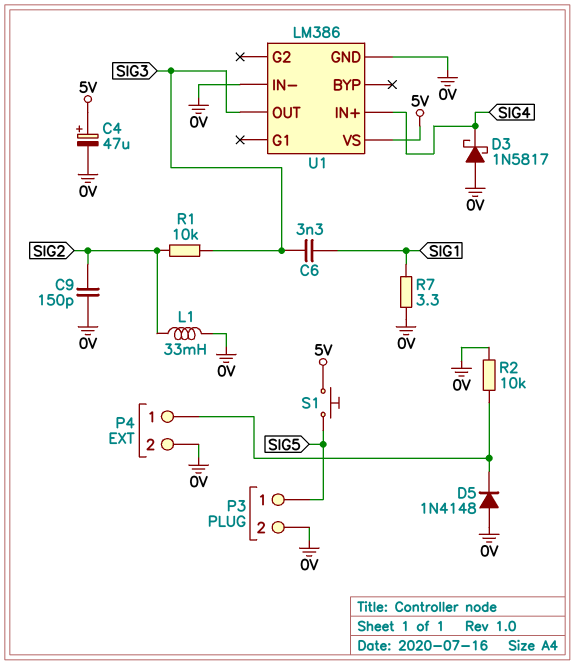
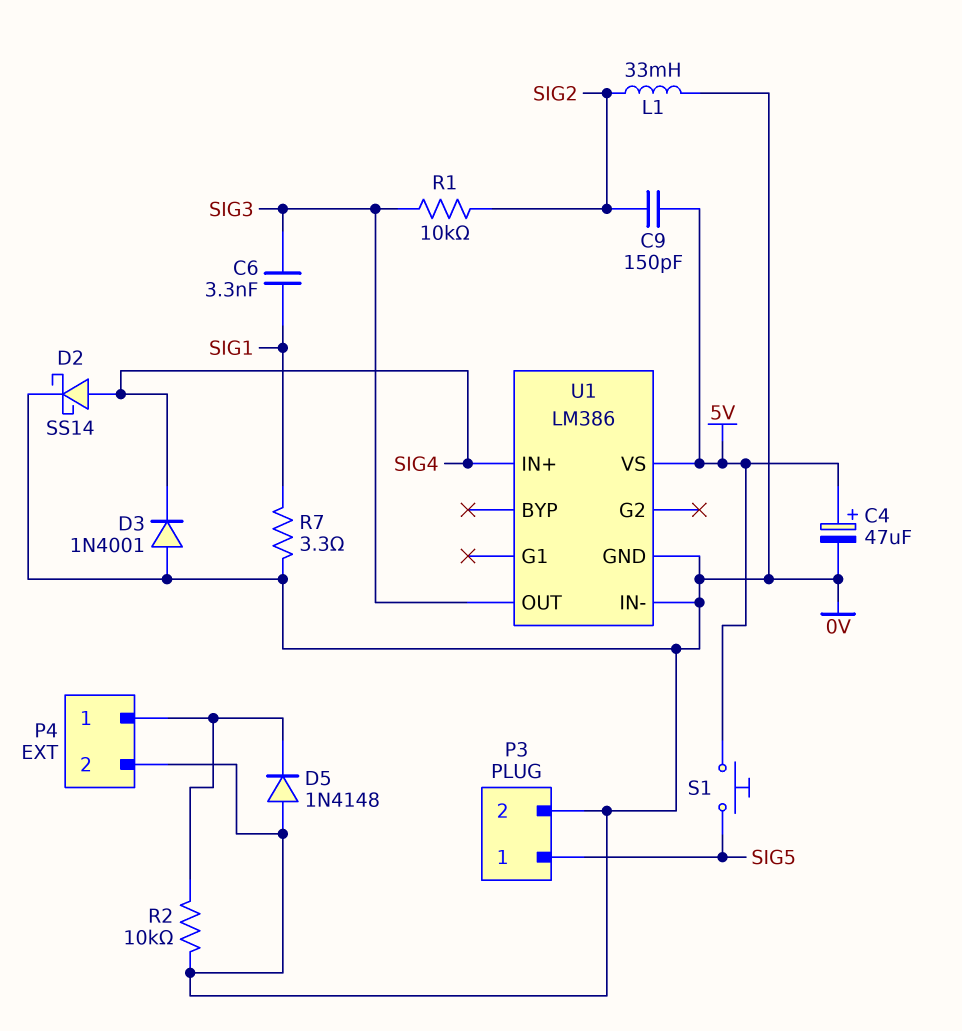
C9: 150pF (0V, SIG2) -> 150pF (5V, SIG2)
D2: none -> schottky SS14 (A SIG4, K 0V)
D3: schottky 1N5817 (A 0V, K SIG4) -> diode 1N4001 (A 0V, K SIG4)

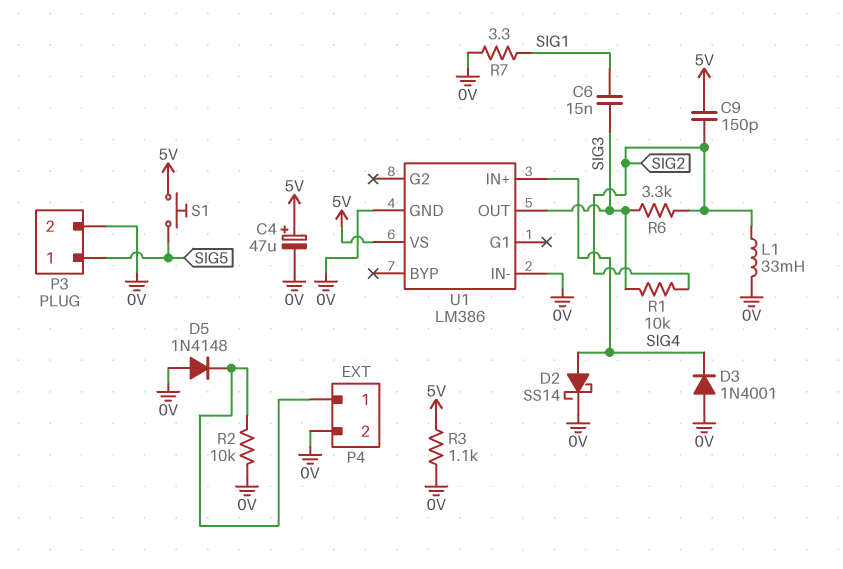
C6: 3.3nF (SIG1, SIG3) -> 15nF (SIG1, SIG3)
R3: none -> 1.1k (0V, 5V)
R6: none -> 3.3k (SIG2, SIG3)

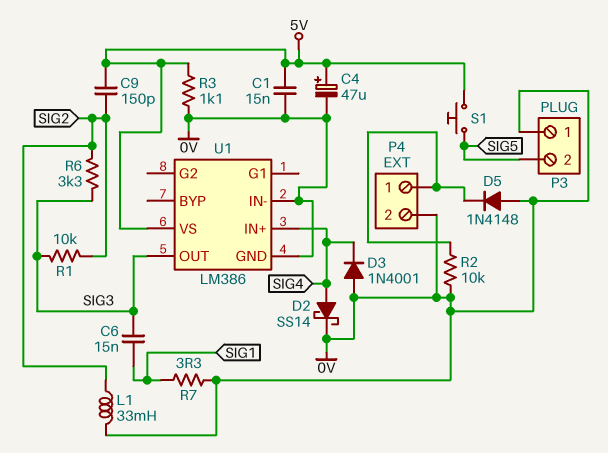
C1: none -> 15nF (0V, 5V)
P3 pin 1: SIG5 -> 0V
P3 pin 2: 0V -> SIG5

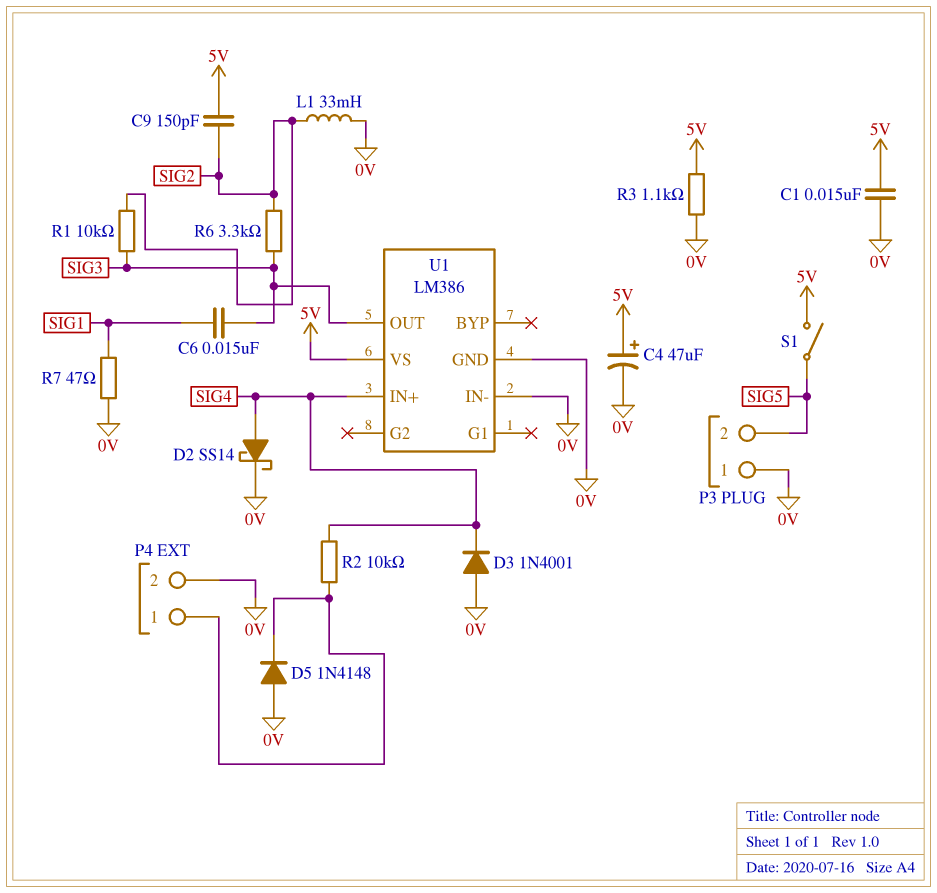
R2: 10k (0V, P4/1) -> 10k (P4/1, SIG4)
R7: 3.3 (0V, SIG1) -> 47 (0V, SIG1)
S1: button (5V, SIG5) -> switch (5V, SIG5)

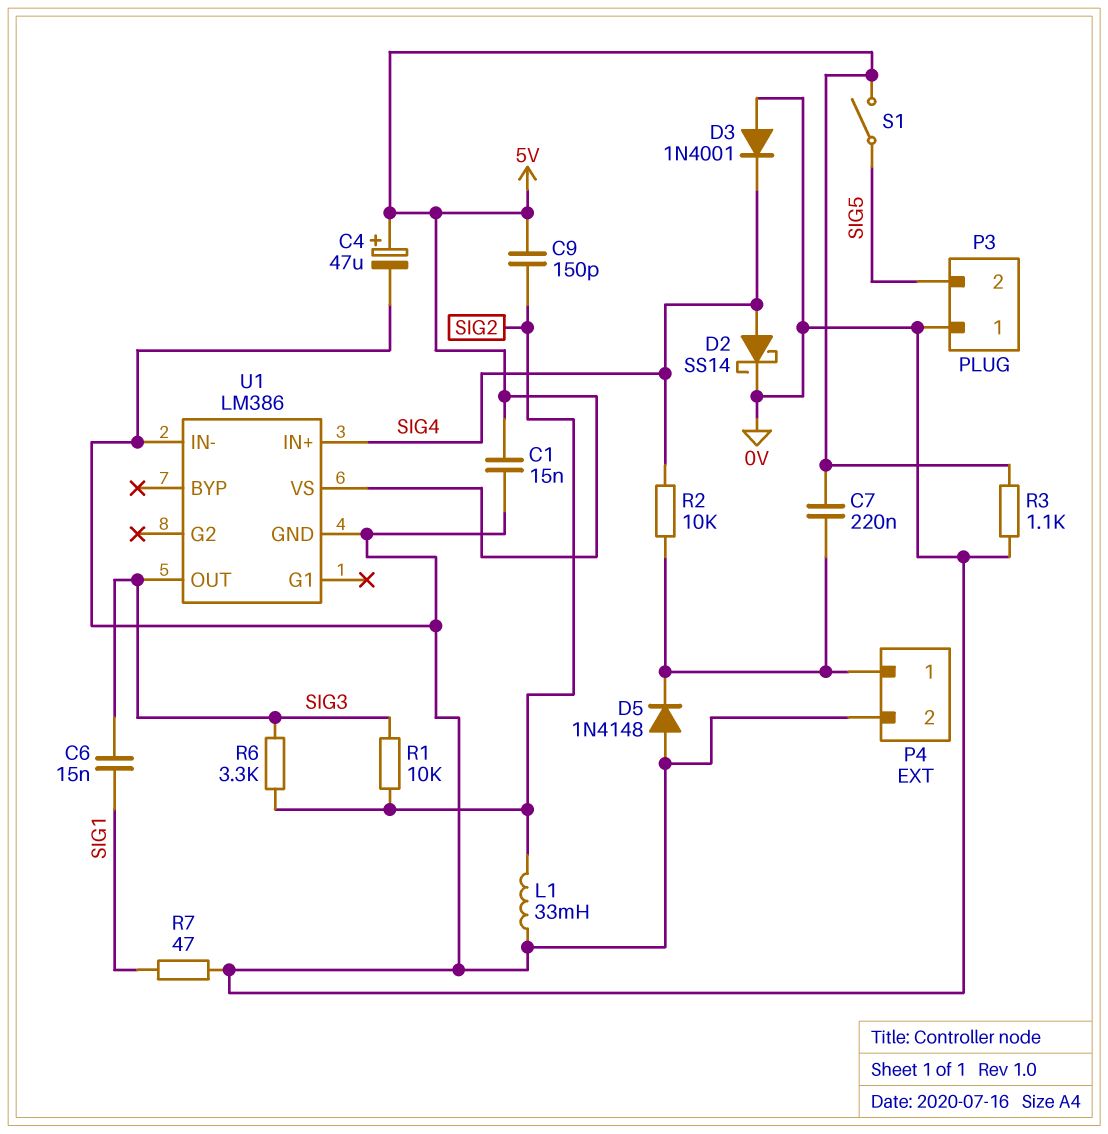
C7: none -> 220nF (5V, P4/1)

